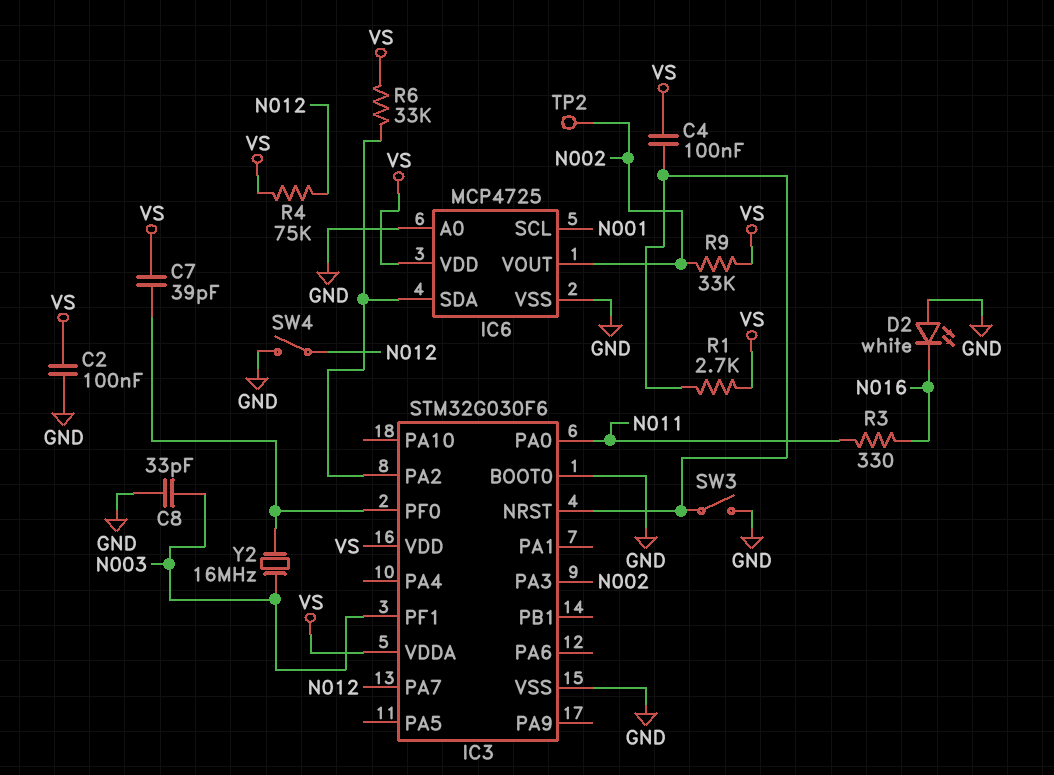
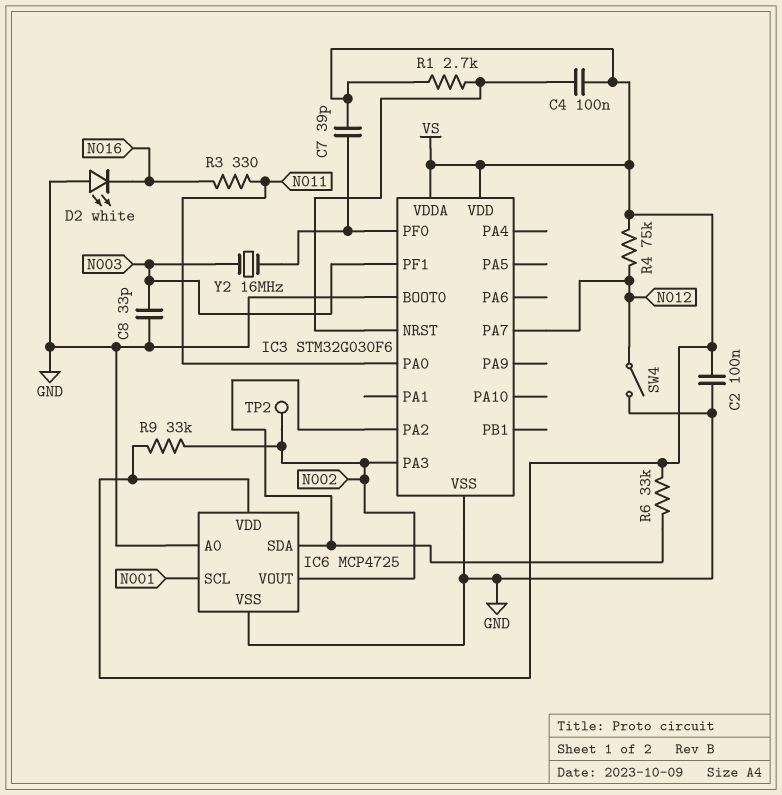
SW3: switch (GND, IC3/NRST) -> none

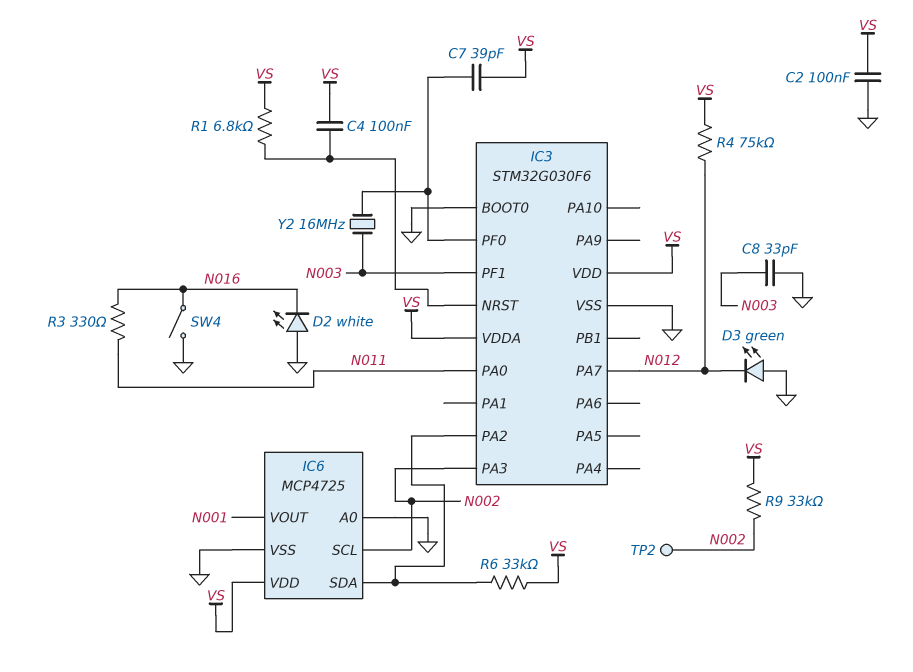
D3: none -> LED green (A GND, K N012)
IC6 pin SCL: N001 -> N002
IC6 pin VOUT: N002 -> N001
R1: 2.7k (IC3/NRST, VS) -> 6.8k (IC3/NRST, VS)
SW4: switch (GND, N012) -> switch (GND, N016)

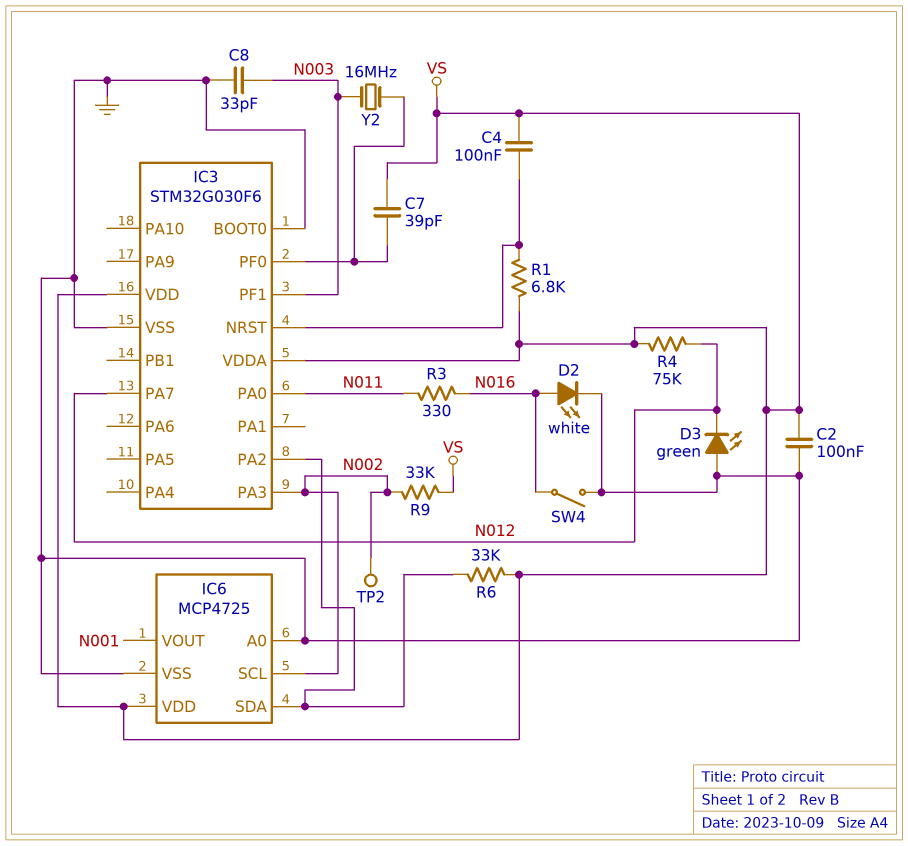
D2: LED white (A GND, K N016) -> LED white (A N016, K GND)

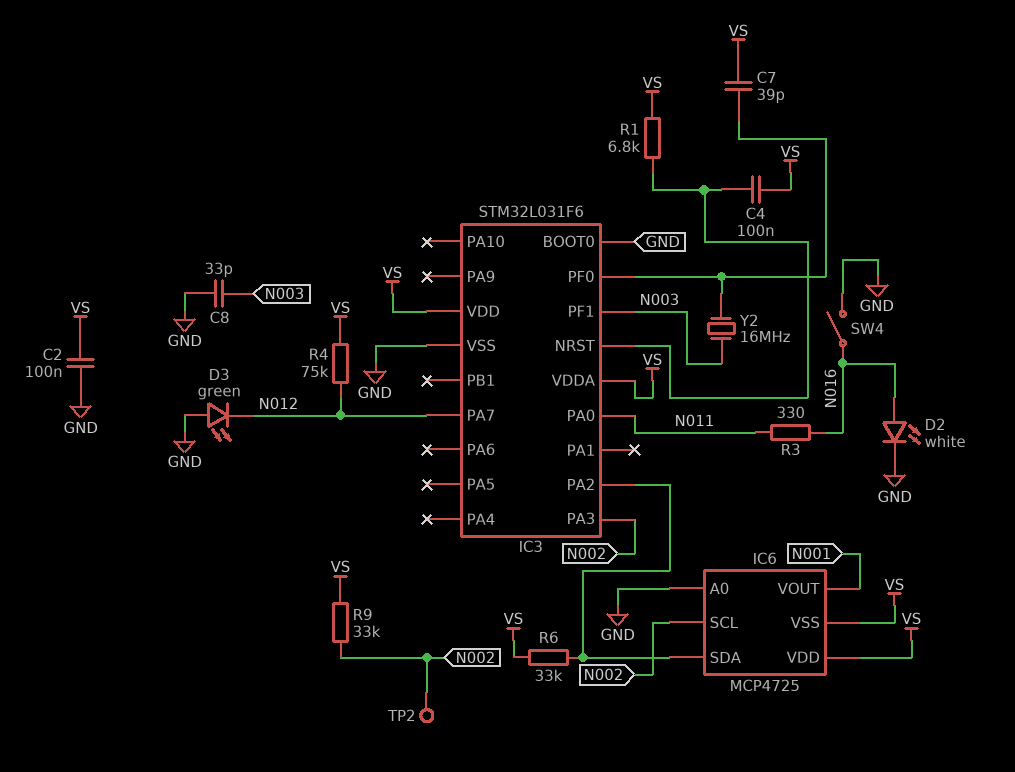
IC3: STM32G030F6 -> STM32L031F6
IC6 pin VSS: GND -> VS

